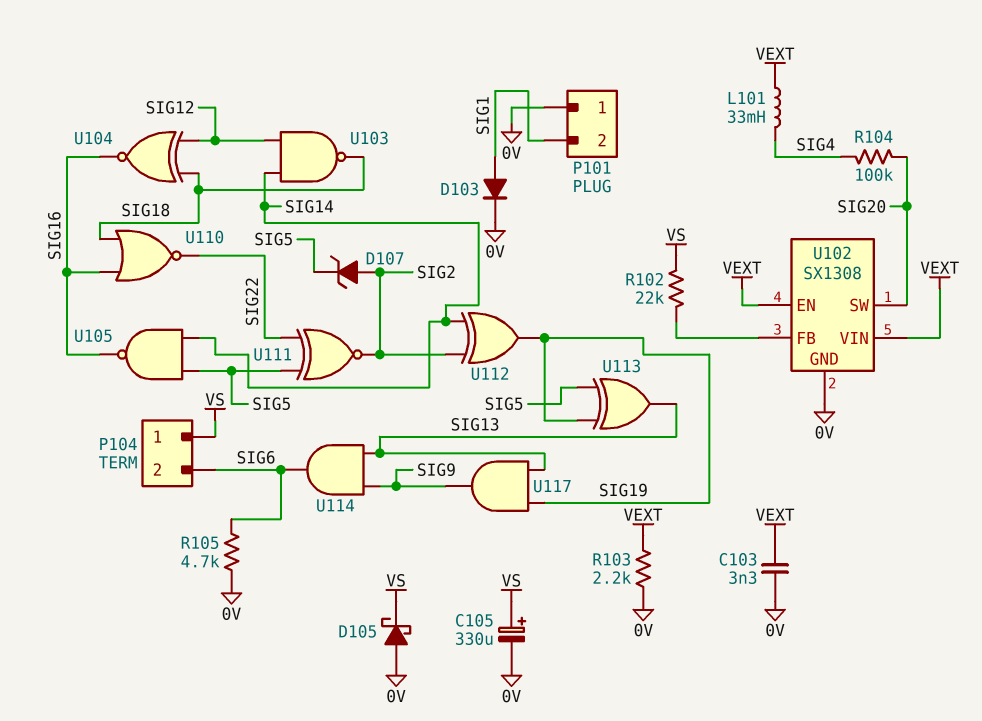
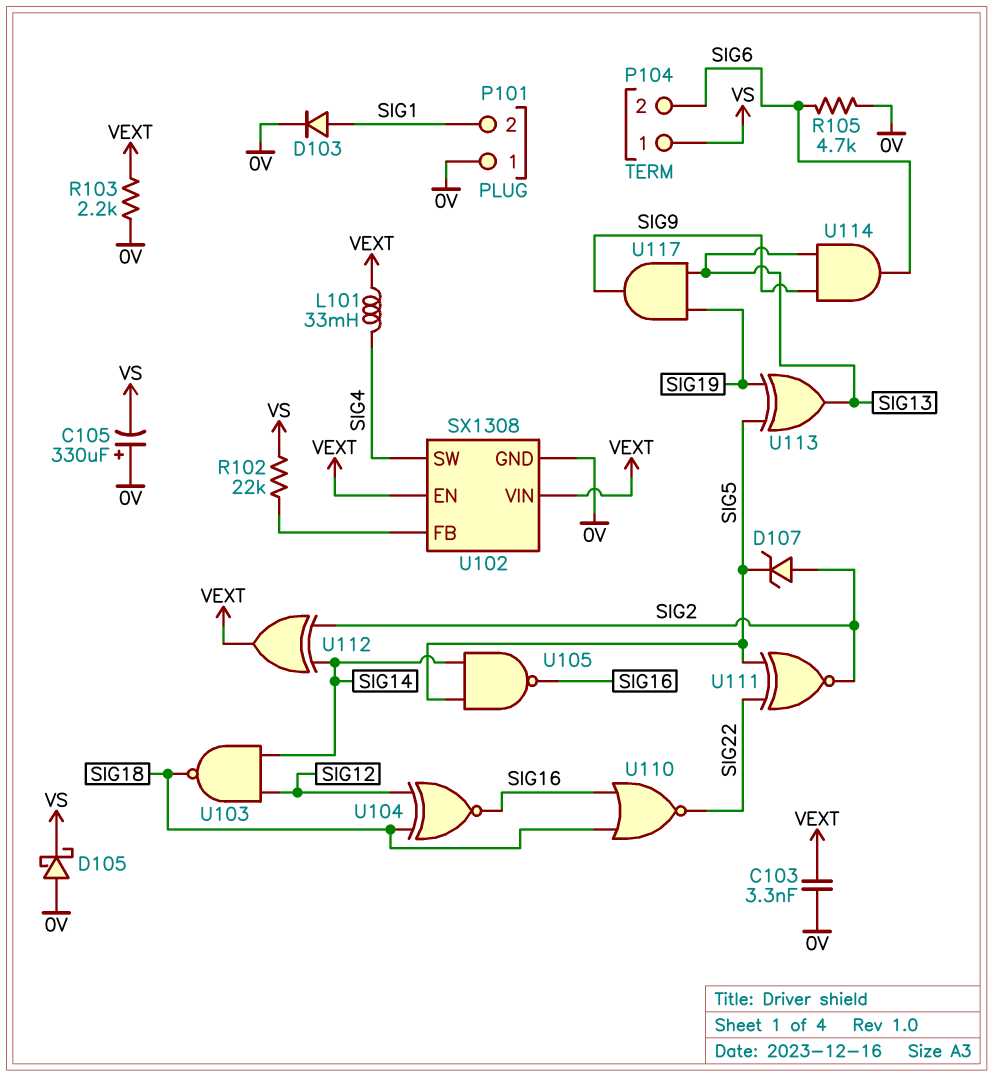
C105: 330uF (plus VS, minus 0V) -> 330uF (plus 0V, minus VS)
R104: 100k (SIG4, SIG20) -> none
U102 pin SW: SIG20 -> SIG4
U112: XOR (in SIG2, in SIG14, out SIG19) -> XOR (in SIG2, in SIG14, out VEXT)

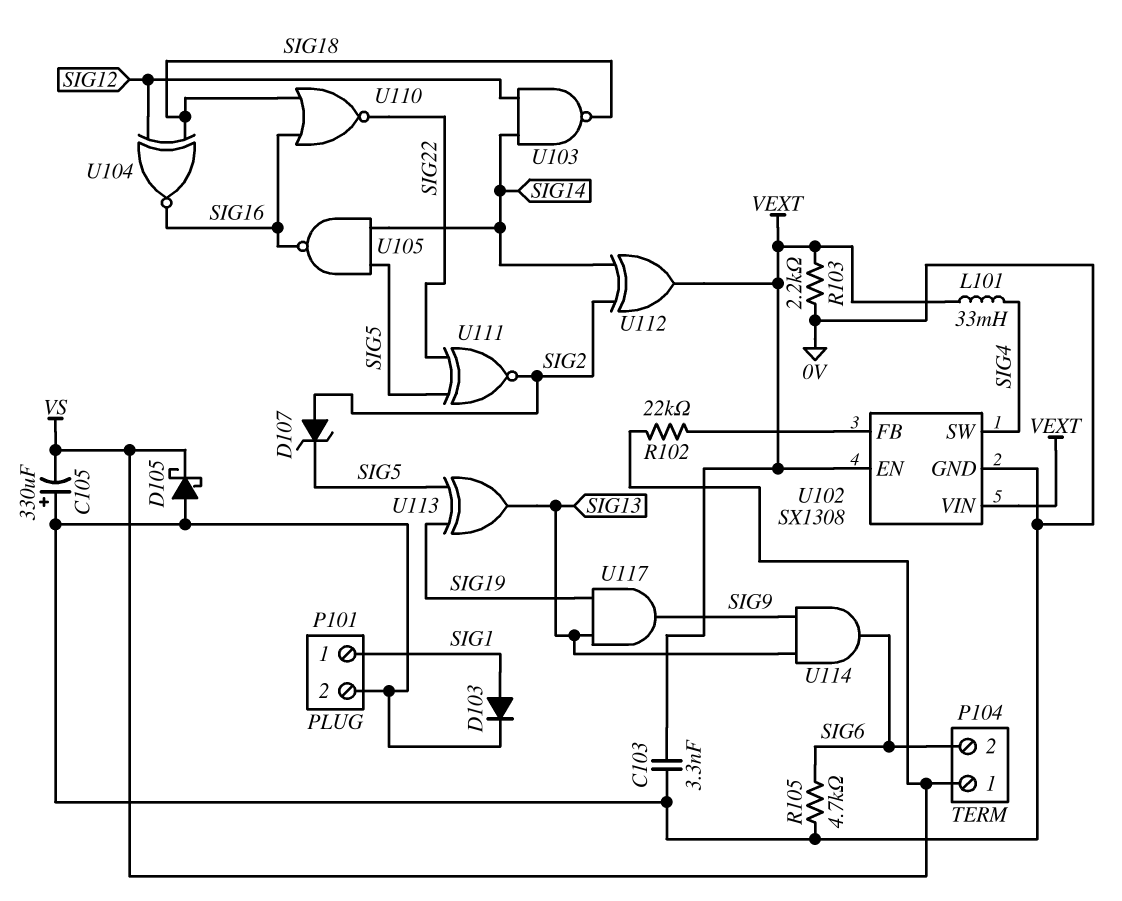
P101 pin 1: 0V -> SIG1
P101 pin 2: SIG1 -> 0V

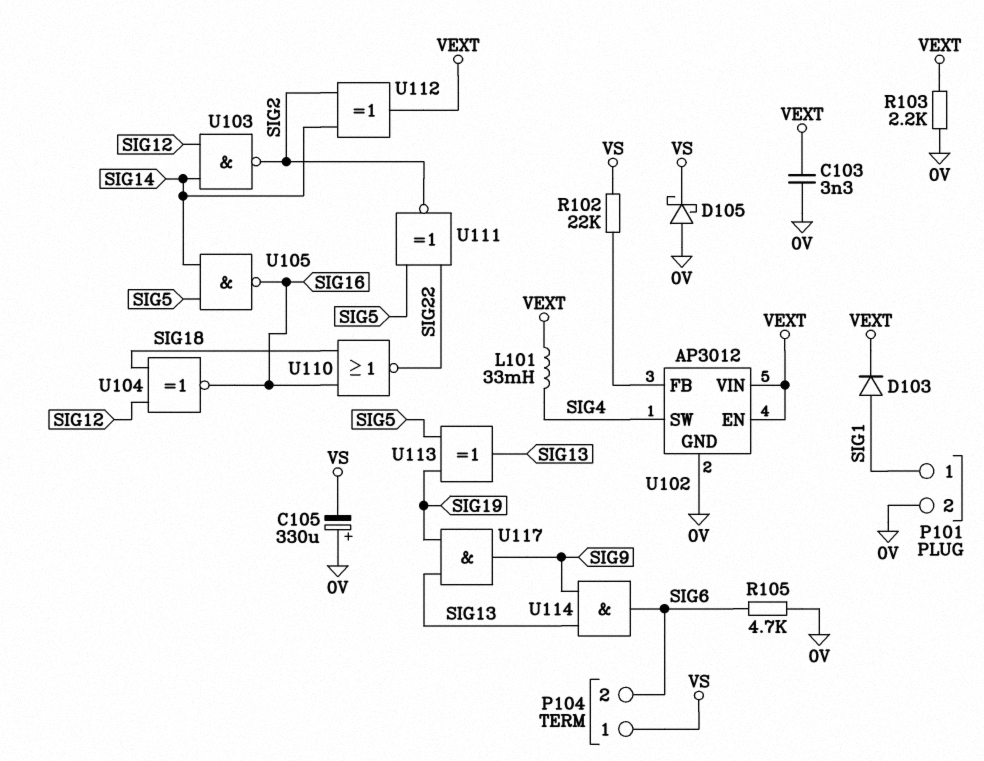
D103: diode (A SIG1, K 0V) -> diode (A SIG1, K VEXT)
D107: zener (A SIG2, K SIG5) -> none
U102: SX1308 -> AP3012
U103: NAND (in SIG12, in SIG14, out SIG18) -> NAND (in SIG12, in SIG14, out SIG2)

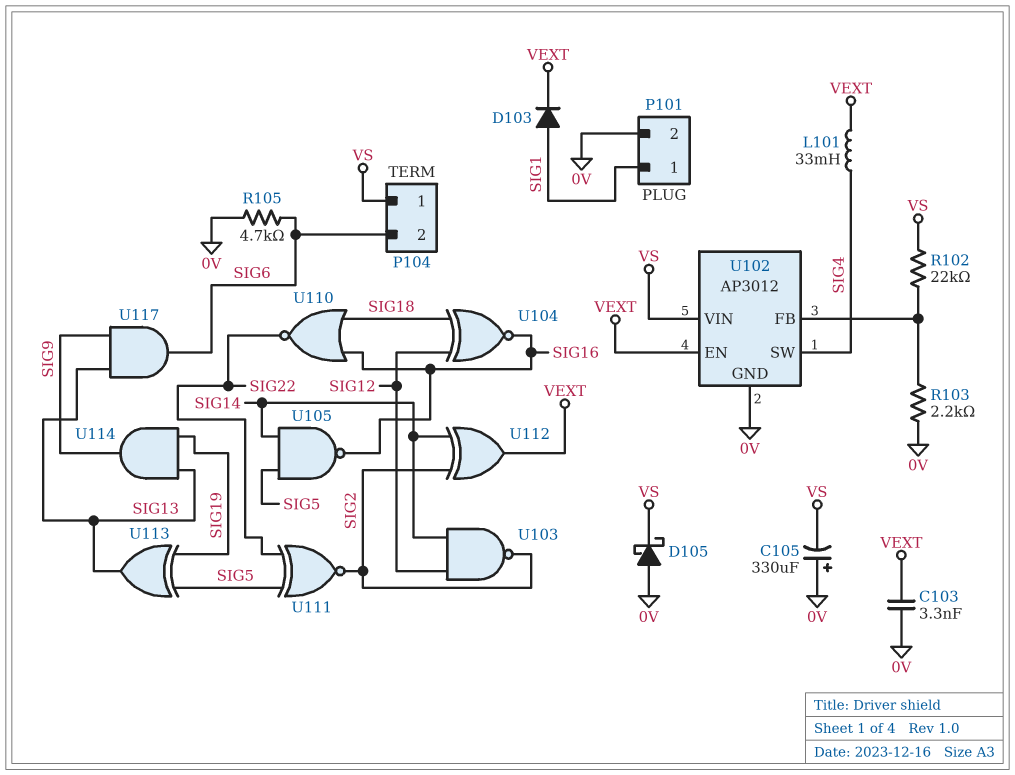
R103: 2.2k (0V, VEXT) -> 2.2k (0V, U102/FB)
U102 pin VIN: VEXT -> VS
U114: AND (in SIG9, in SIG13, out SIG6) -> AND (in SIG13, in SIG19, out SIG9)
U117: AND (in SIG13, in SIG19, out SIG9) -> AND (in SIG9, in SIG13, out SIG6)

